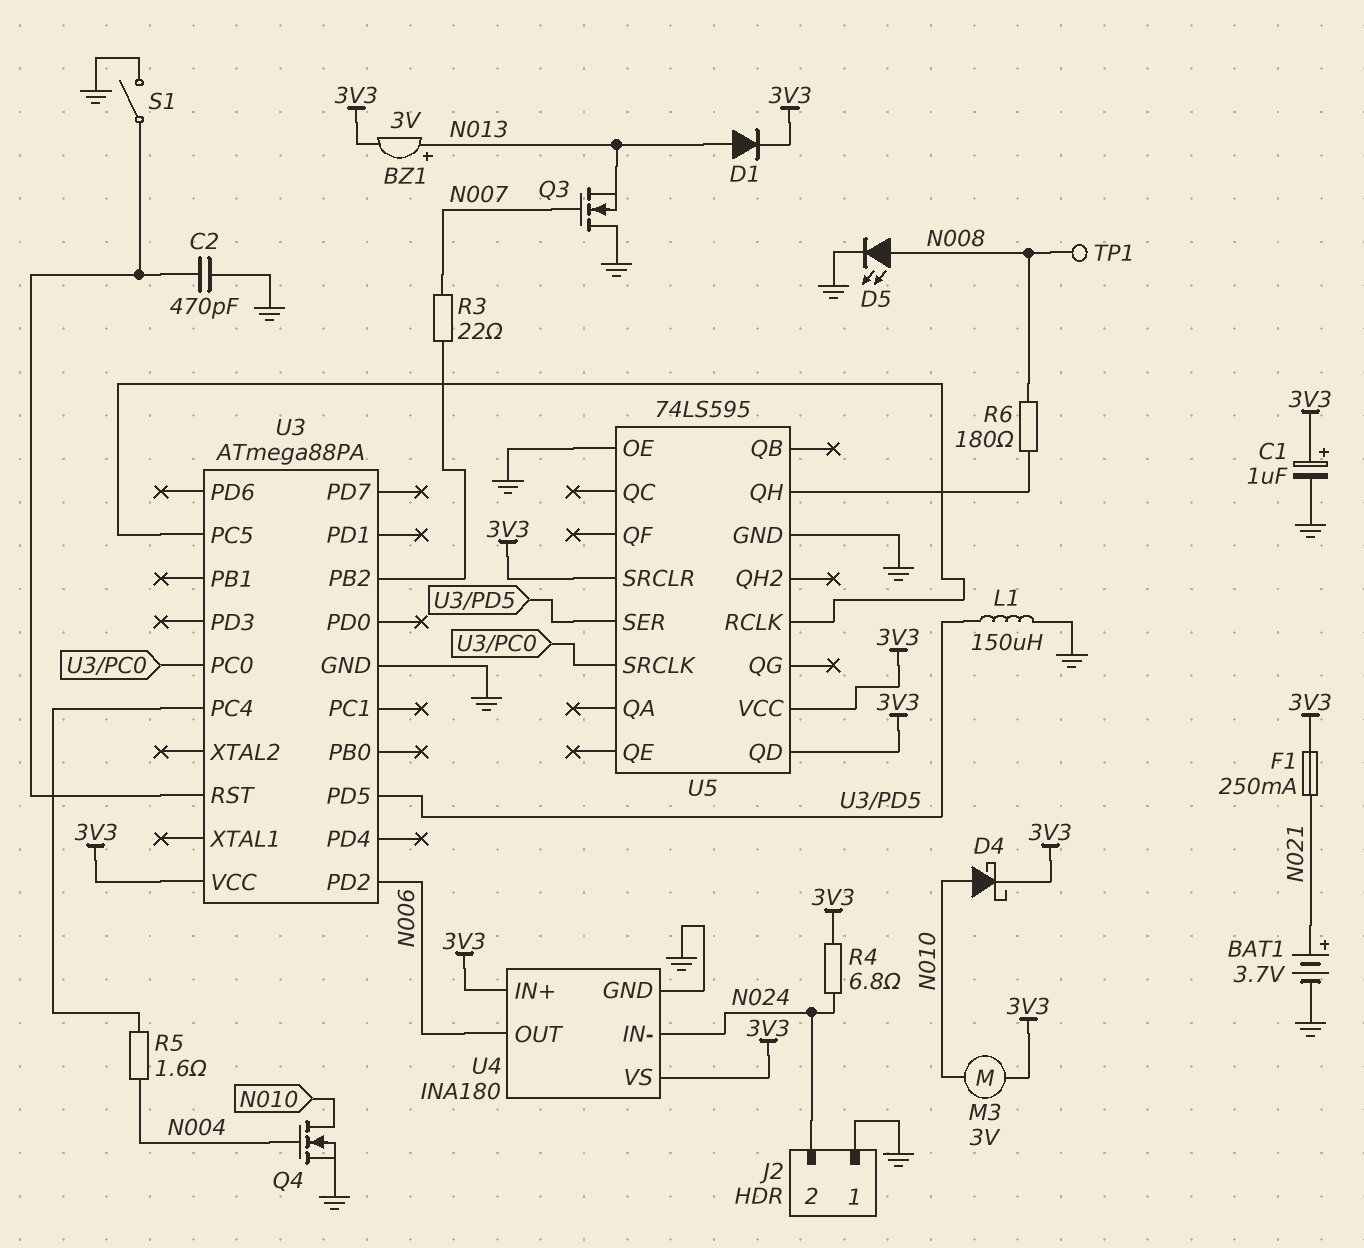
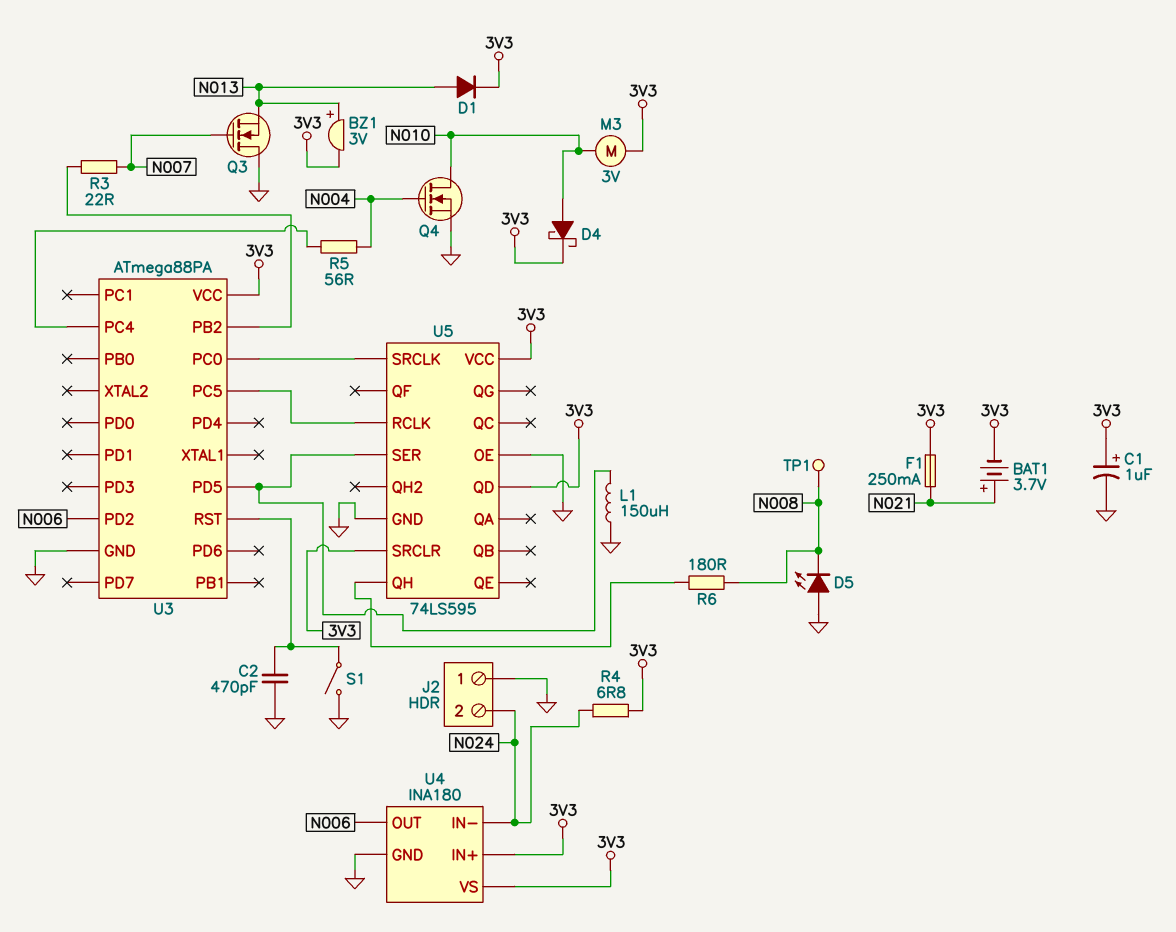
BAT1: 3.7V (plus N021, minus GND) -> 3.7V (plus N021, minus 3V3)
D5: LED (A N008, K GND) -> LED (A GND, K N008)
R5: 1.6 (N004, U3/PC4) -> 56 (N004, U3/PC4)

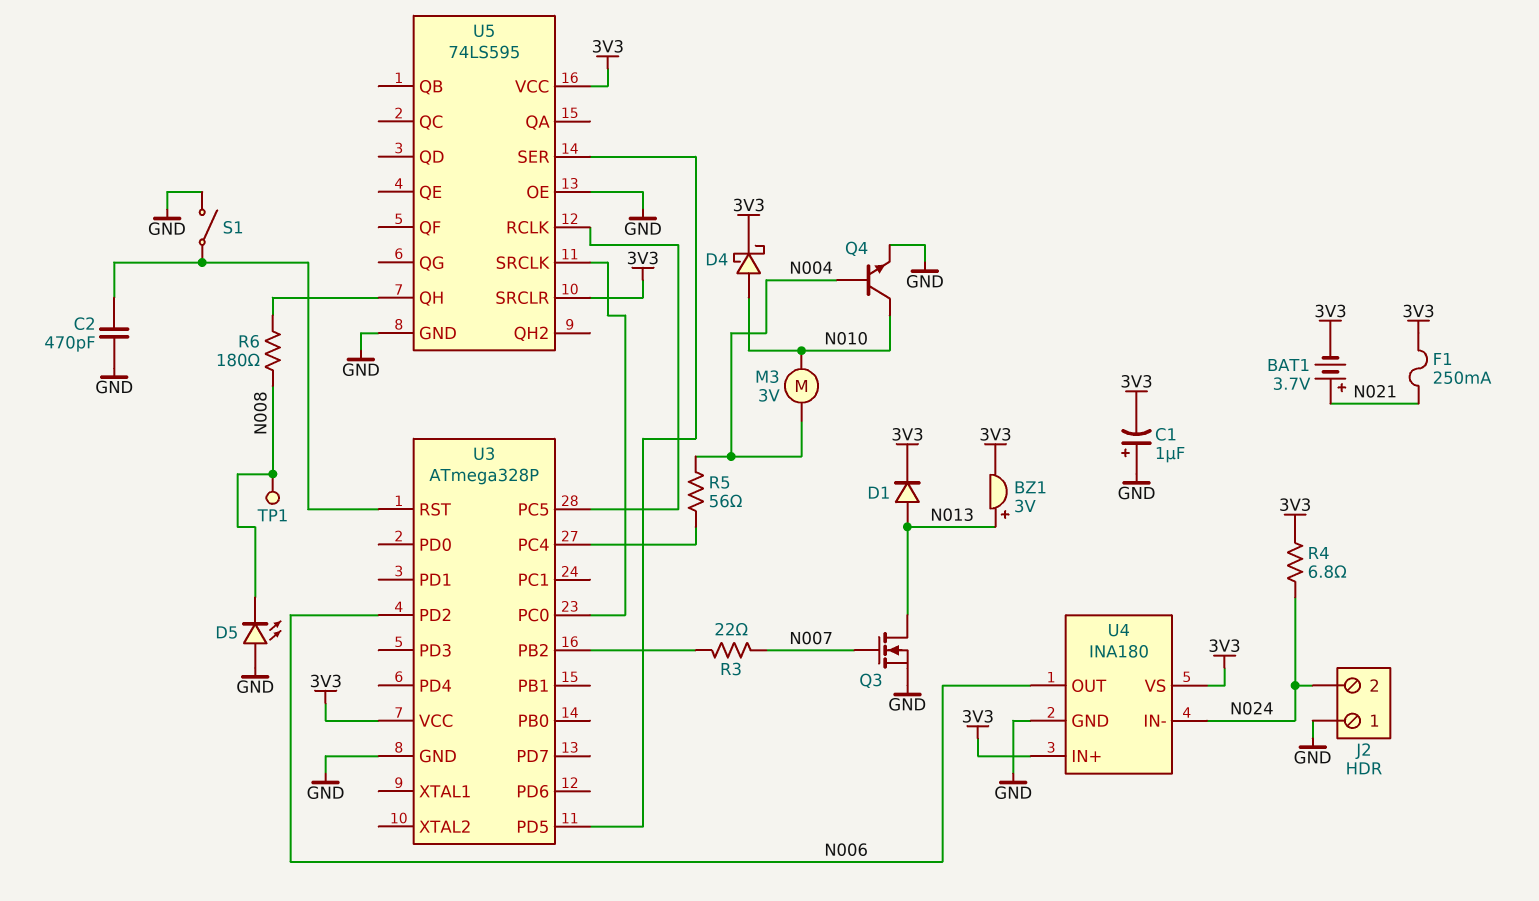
C1: 1uF (plus 3V3, minus GND) -> 1uF (plus GND, minus 3V3)
L1: 150uH (GND, U3/PD5) -> none
M3: motor 3V (3V3, N010) -> motor 3V (N004, N010)
Q3: NMOS (G N007, D GND, S N013) -> NMOS (G N007, D N013, S GND)
Q4: NMOS (G N004, D N010, S GND) -> NPN (B N004, C N010, E GND)
U3: ATmega88PA -> ATmega328P
U5 pin QD: 3V3 -> none

